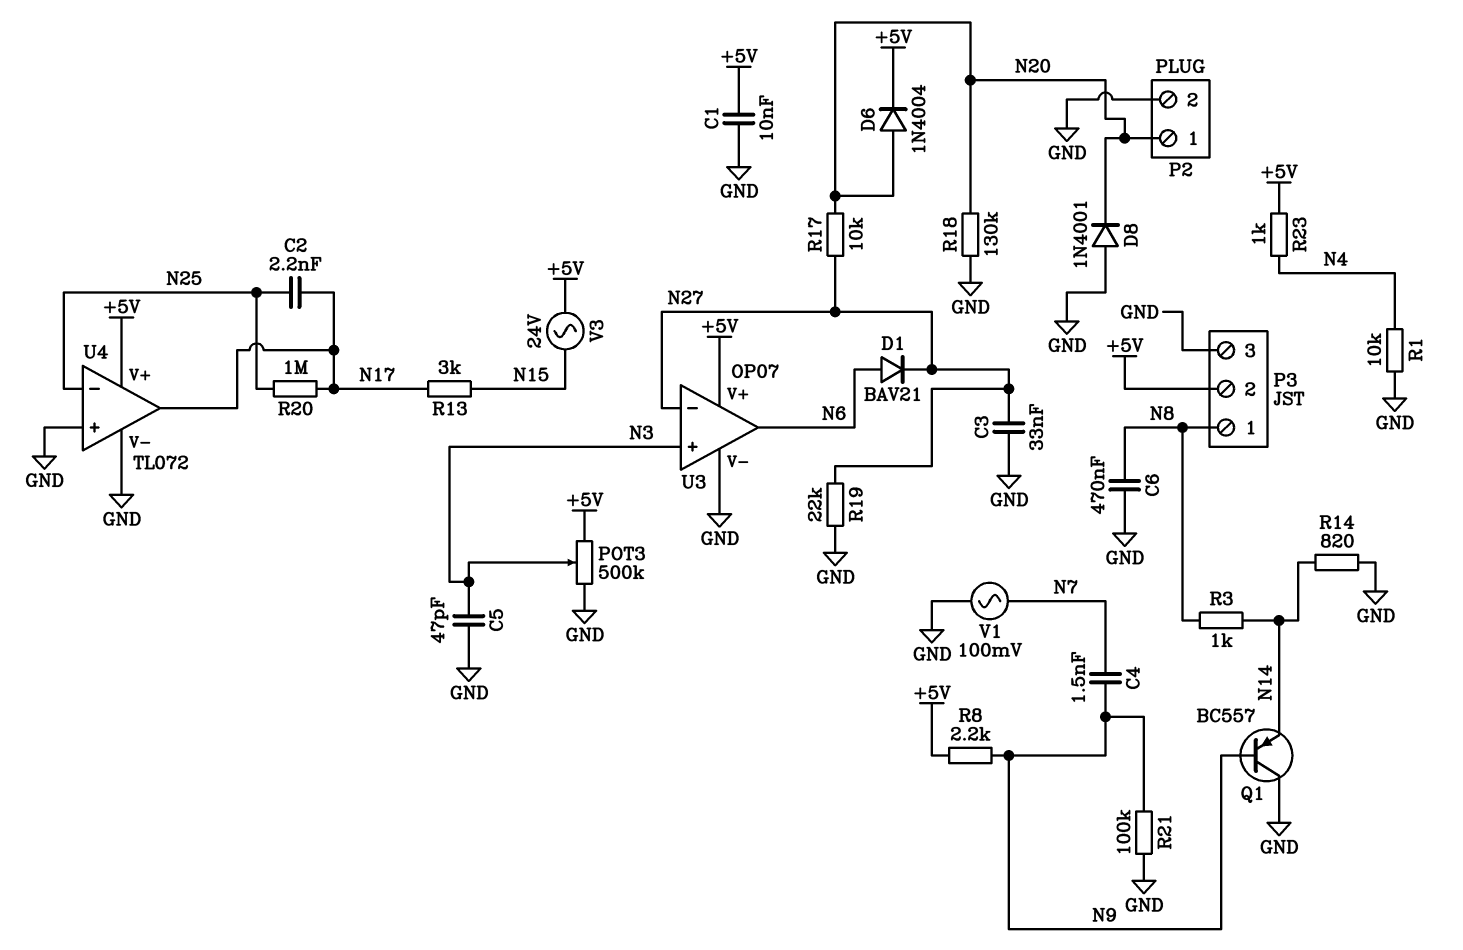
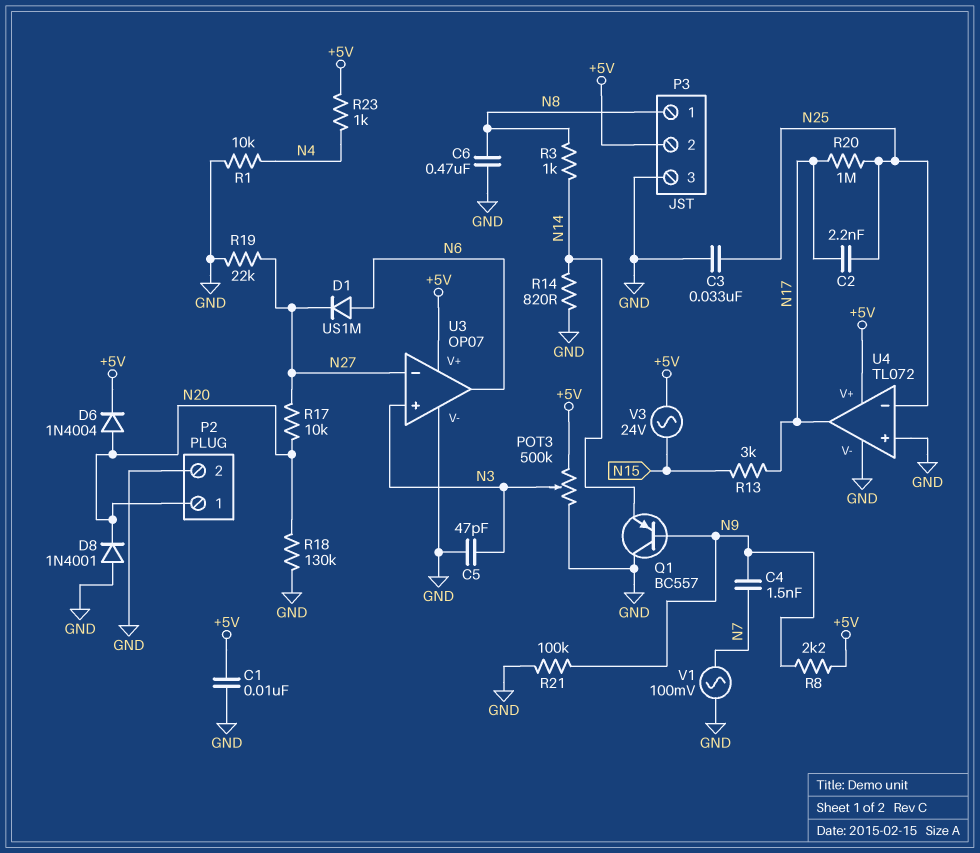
C3: 33nF (GND, N27) -> 33nF (GND, N25)
D1: diode BAV21 (A N6, K N27) -> diode US1M (A N6, K N27)

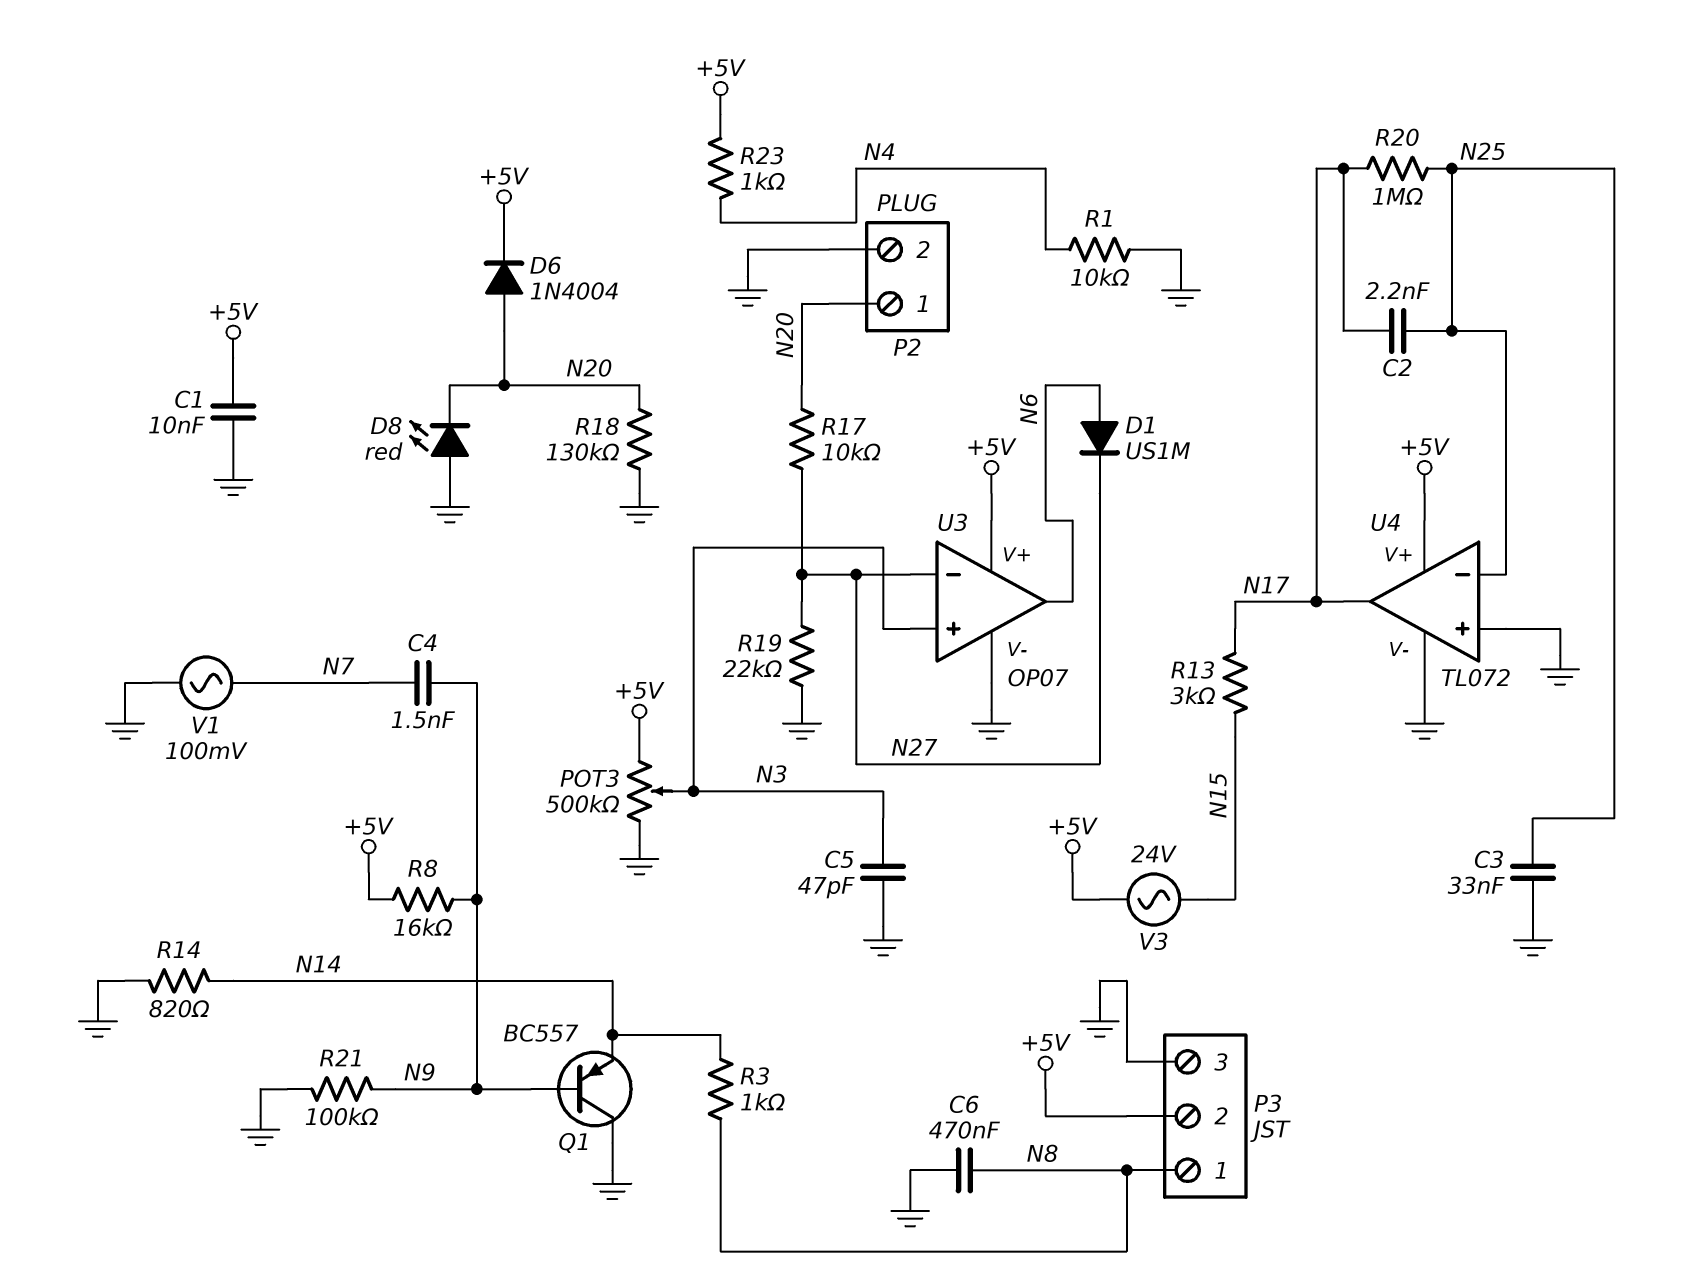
D8: diode 1N4001 (A GND, K N20) -> LED red (A GND, K N20)
R8: 2.2k (+5V, N9) -> 16k (+5V, N9)

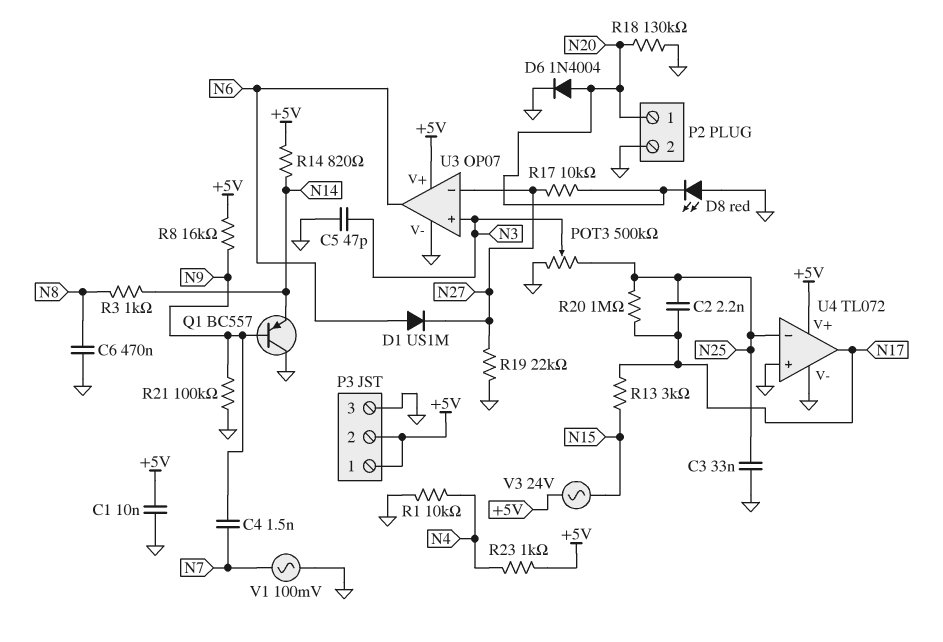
D6: diode 1N4004 (A N20, K +5V) -> diode 1N4004 (A N20, K GND)
P3 pin 1: N8 -> +5V
POT3: 500k (+5V, GND, wiper N3) -> 500k (GND, N25, wiper N3)
R14: 820 (GND, N14) -> 820 (+5V, N14)

